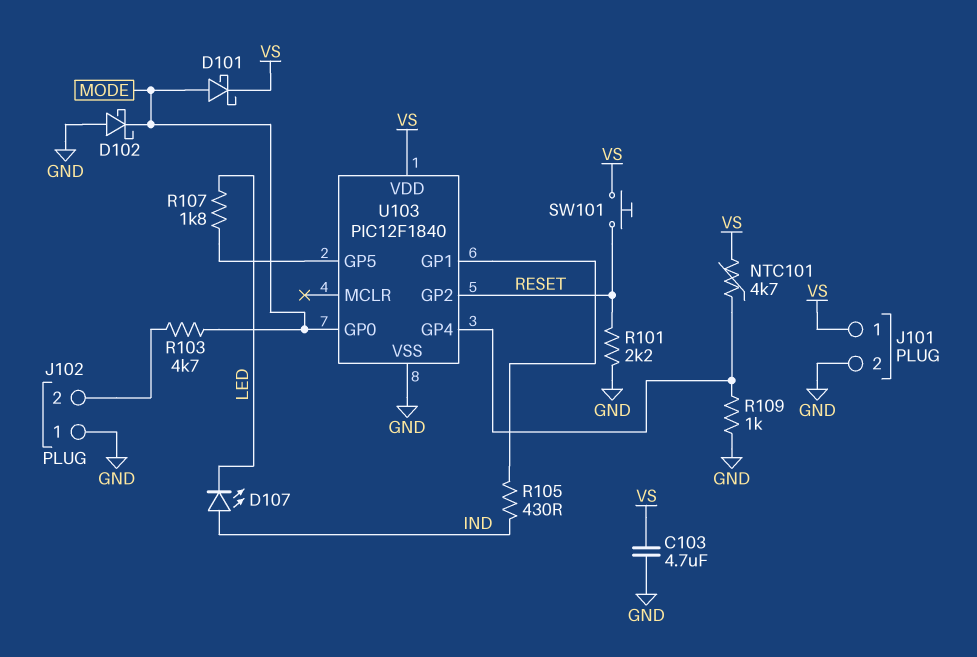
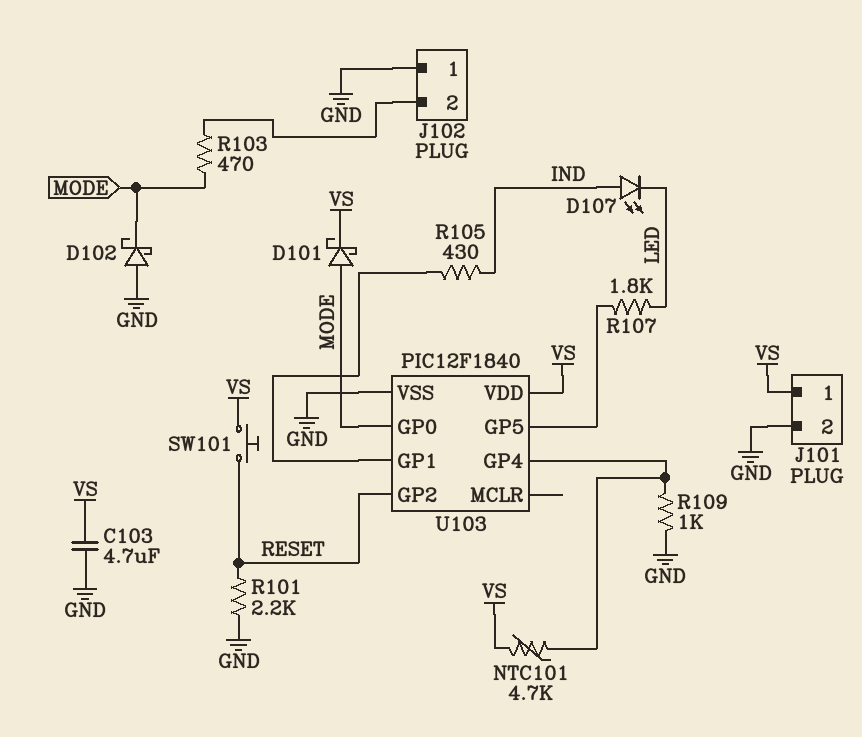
R103: 4.7k (J102/2, MODE) -> 470 (J102/2, MODE)

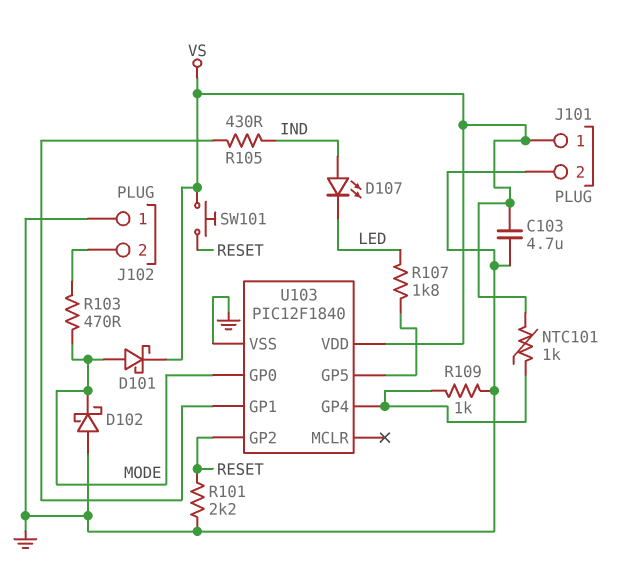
NTC101: 4.7k (U103/GP4, VS) -> 1k (U103/GP4, VS)

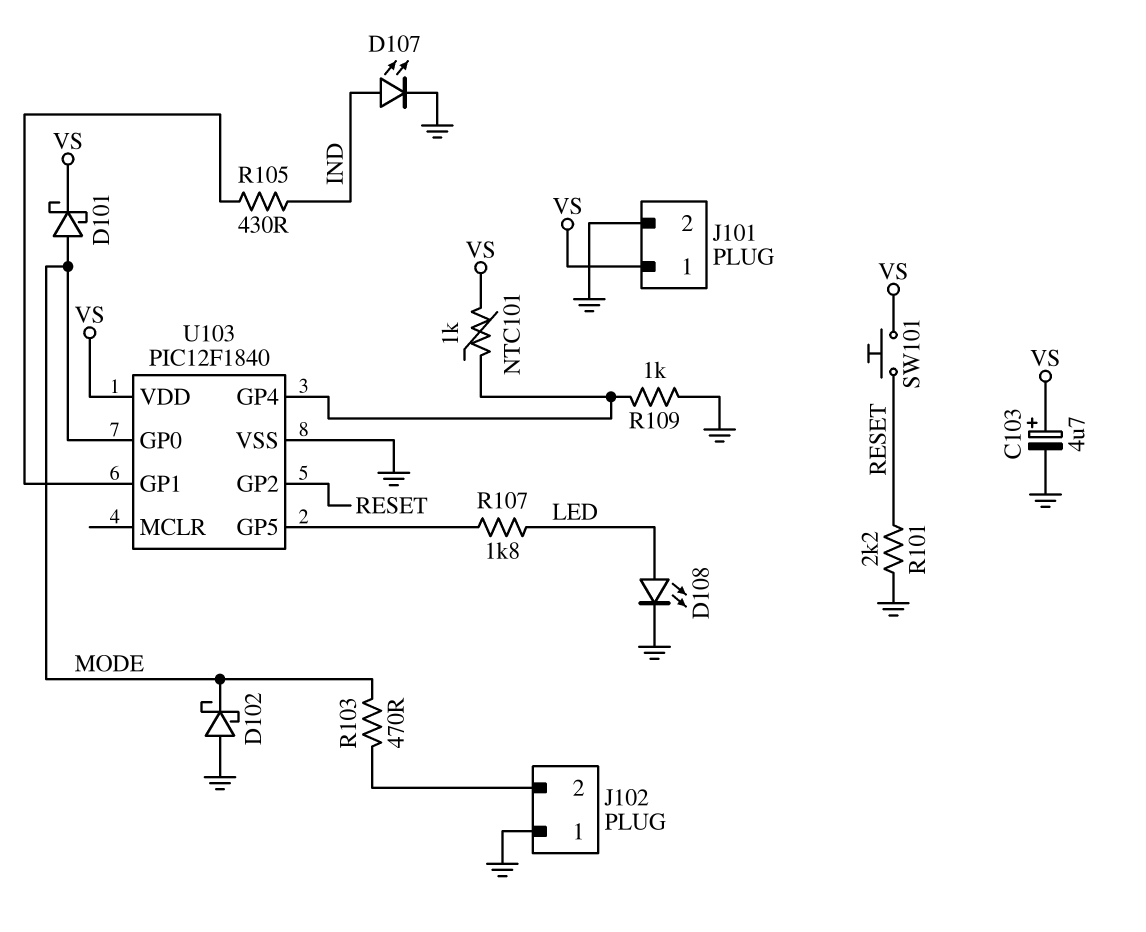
C103: 4.7uF (GND, VS) -> 4.7uF (plus VS, minus GND)
D107: LED (A IND, K LED) -> LED (A IND, K GND)
D108: none -> LED (A LED, K GND)

